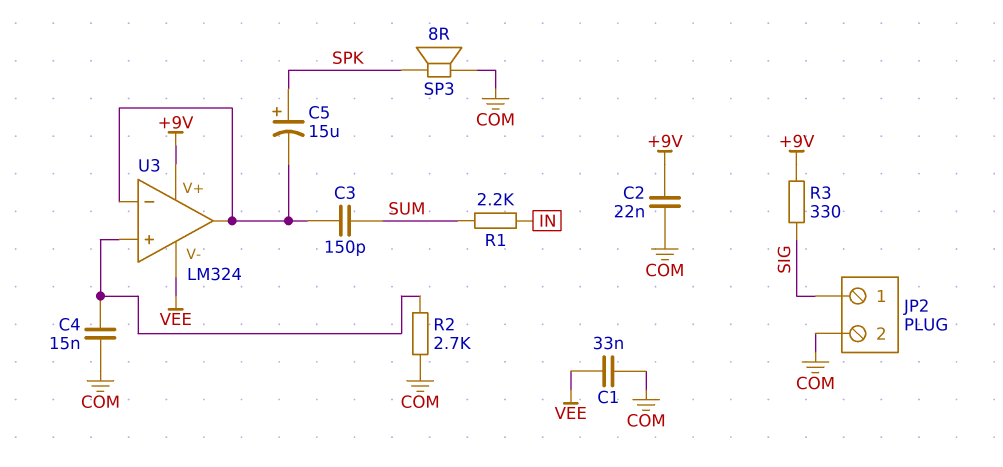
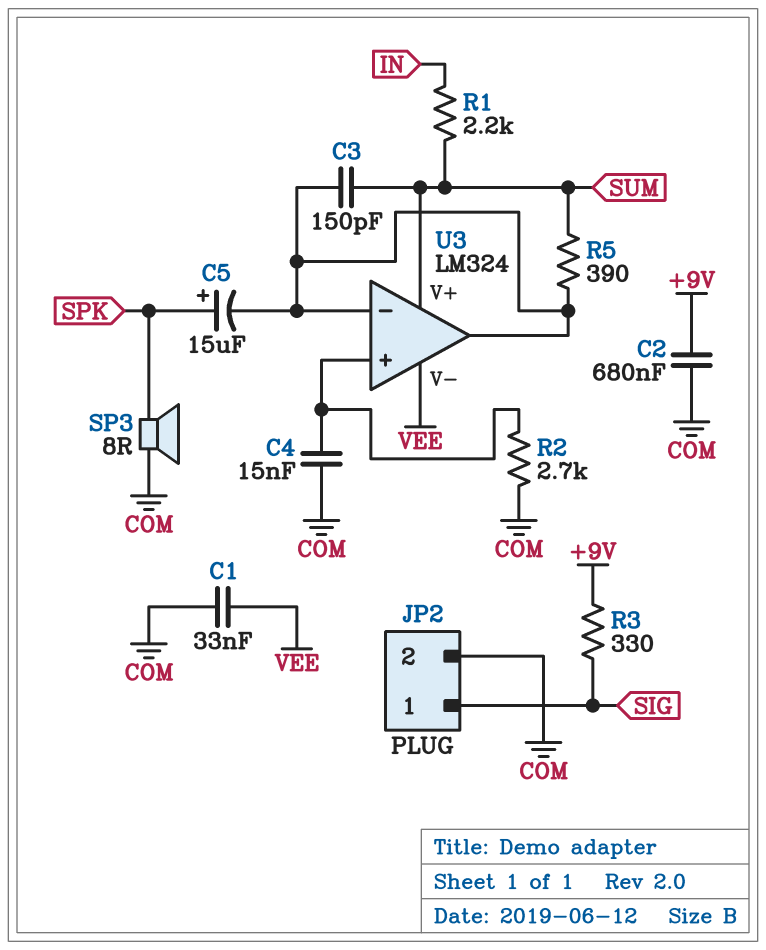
C2: 22nF (+9V, COM) -> 680nF (+9V, COM)
R5: none -> 390 (SUM, U3/in-)
U3 pin V+: +9V -> SUM

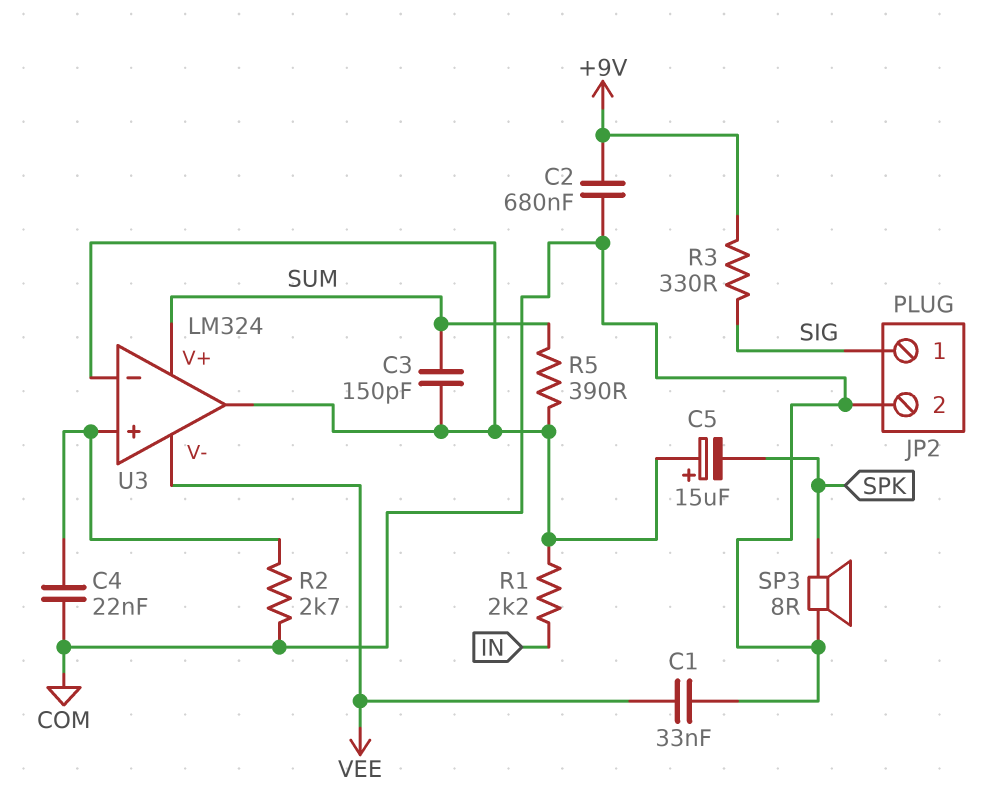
C4: 15nF (COM, U3/in+) -> 22nF (COM, U3/in+)
C5: 15uF (plus SPK, minus U3/in-) -> 15uF (plus U3/in-, minus SPK)
R1: 2.2k (IN, SUM) -> 2.2k (IN, U3/in-)

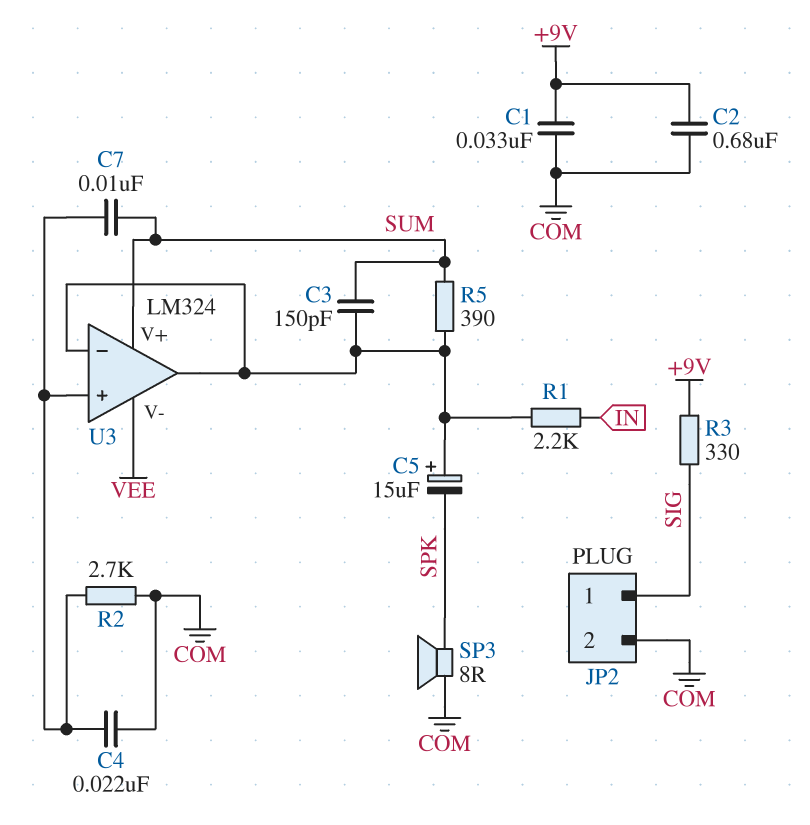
C1: 33nF (COM, VEE) -> 33nF (+9V, COM)
C7: none -> 10nF (SUM, U3/in+)

